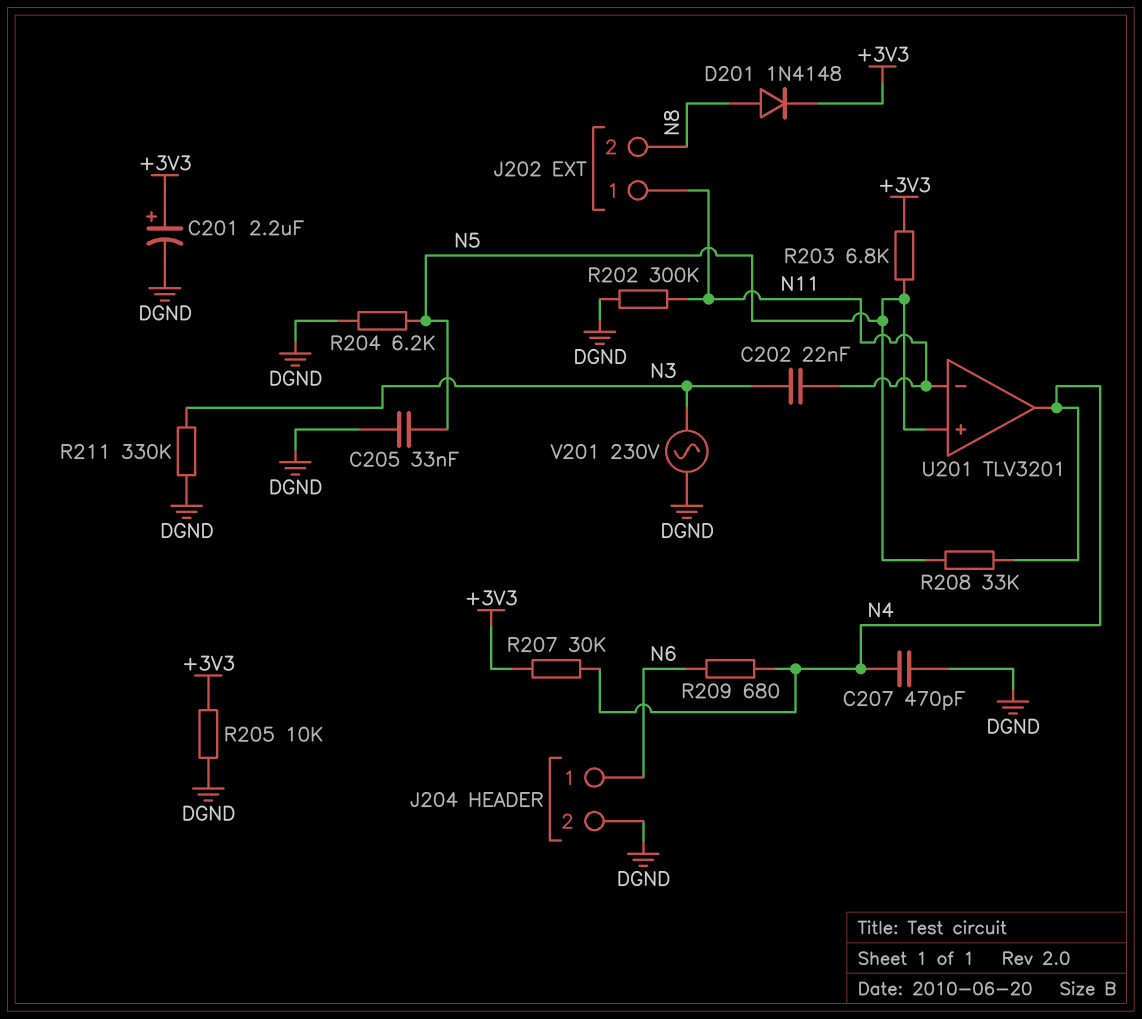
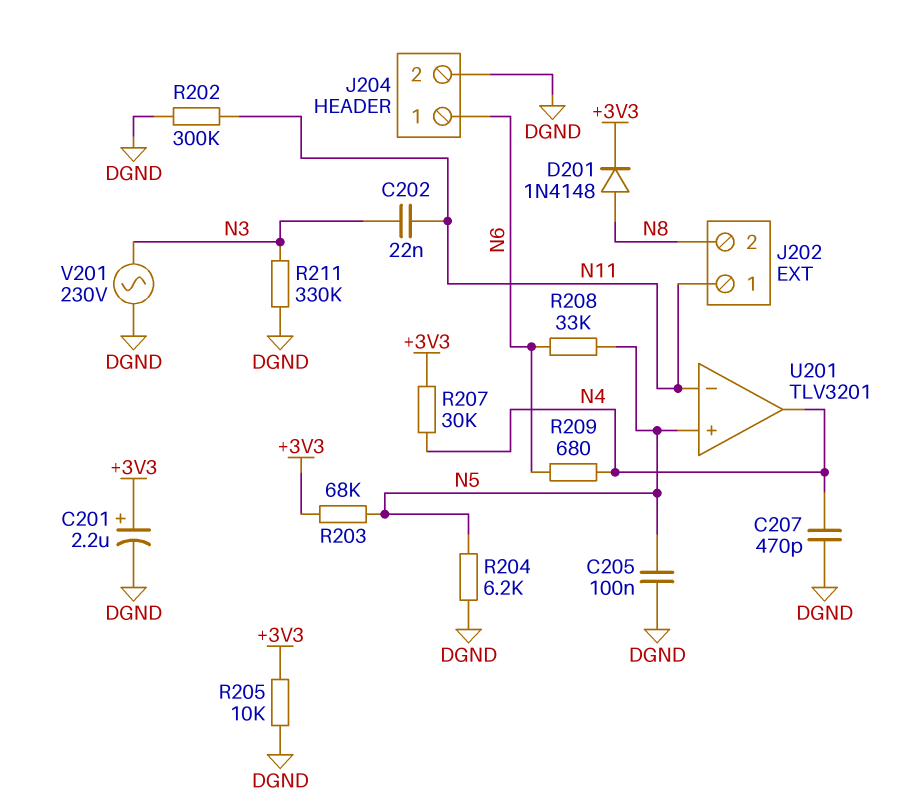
C205: 33nF (DGND, N5) -> 100nF (DGND, N5)
R203: 6.8k (+3V3, N5) -> 68k (+3V3, N5)
R208: 33k (N4, N5) -> 33k (N5, N6)

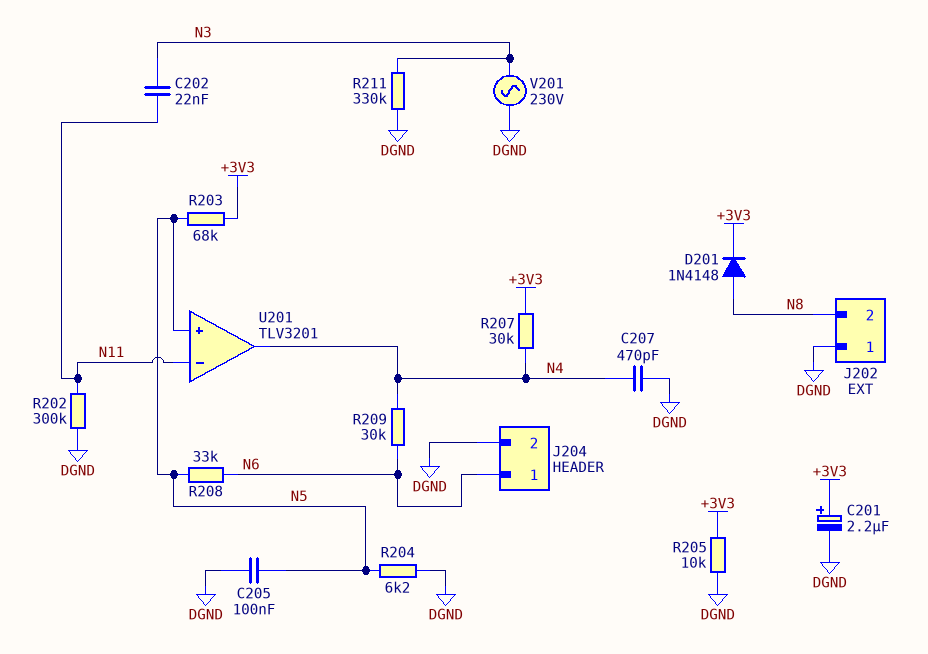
J202 pin 1: N11 -> DGND
R209: 680 (N4, N6) -> 30k (N4, N6)

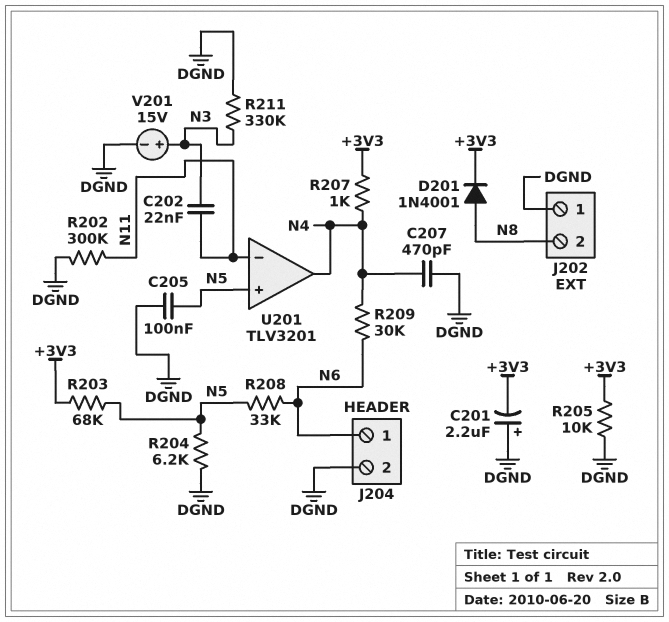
C201: 2.2uF (plus +3V3, minus DGND) -> 2.2uF (plus DGND, minus +3V3)
D201: diode 1N4148 (A N8, K +3V3) -> diode 1N4001 (A N8, K +3V3)
R207: 30k (+3V3, N4) -> 1k (+3V3, N4)
V201: AC 230V (DGND, N3) -> 15V (plus N3, minus DGND)

